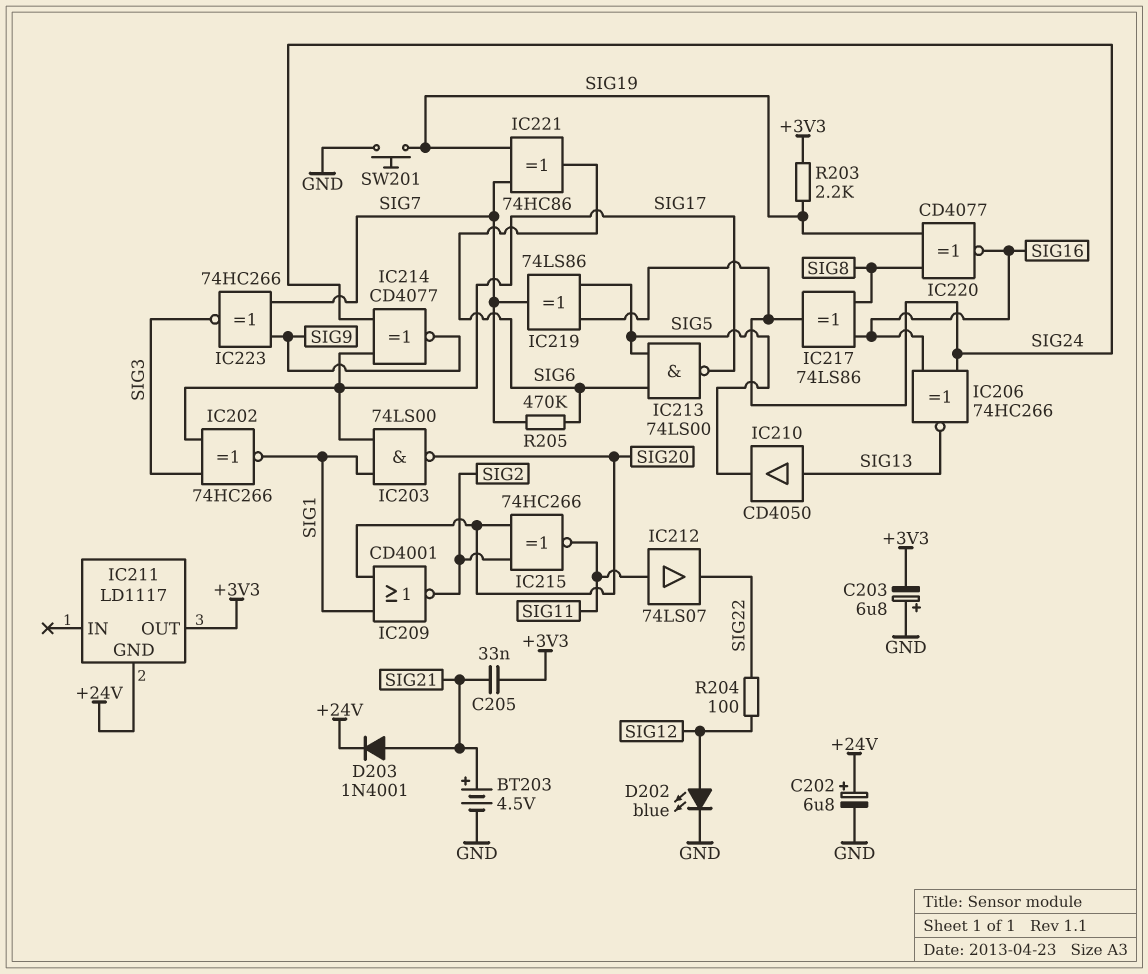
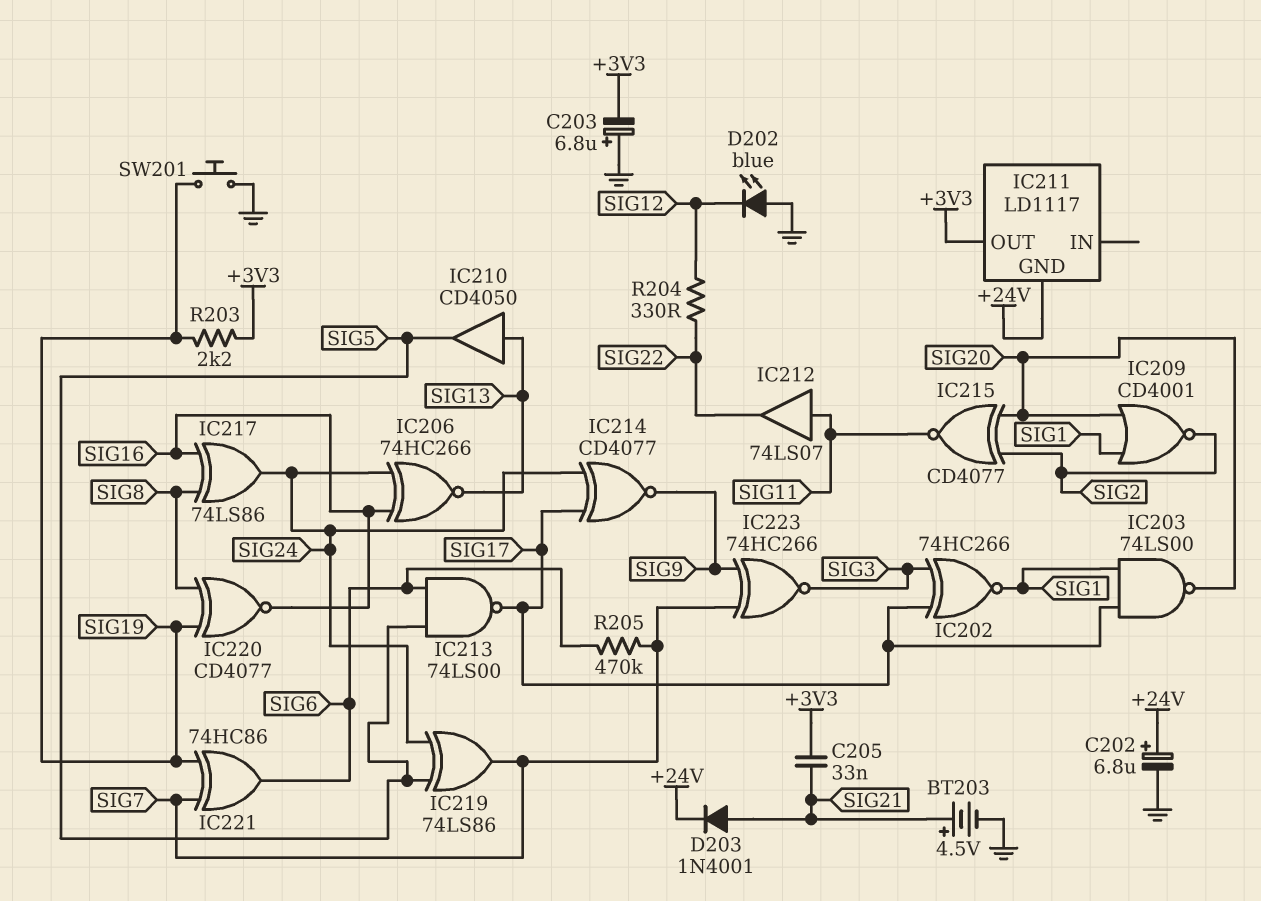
D202: LED blue (A SIG12, K GND) -> LED blue (A GND, K SIG12)
IC215: XNOR 74HC266 (in SIG2, in SIG20, out SIG11) -> XNOR CD4077 (in SIG2, in SIG20, out SIG11)
R204: 100 (SIG12, SIG22) -> 330 (SIG12, SIG22)

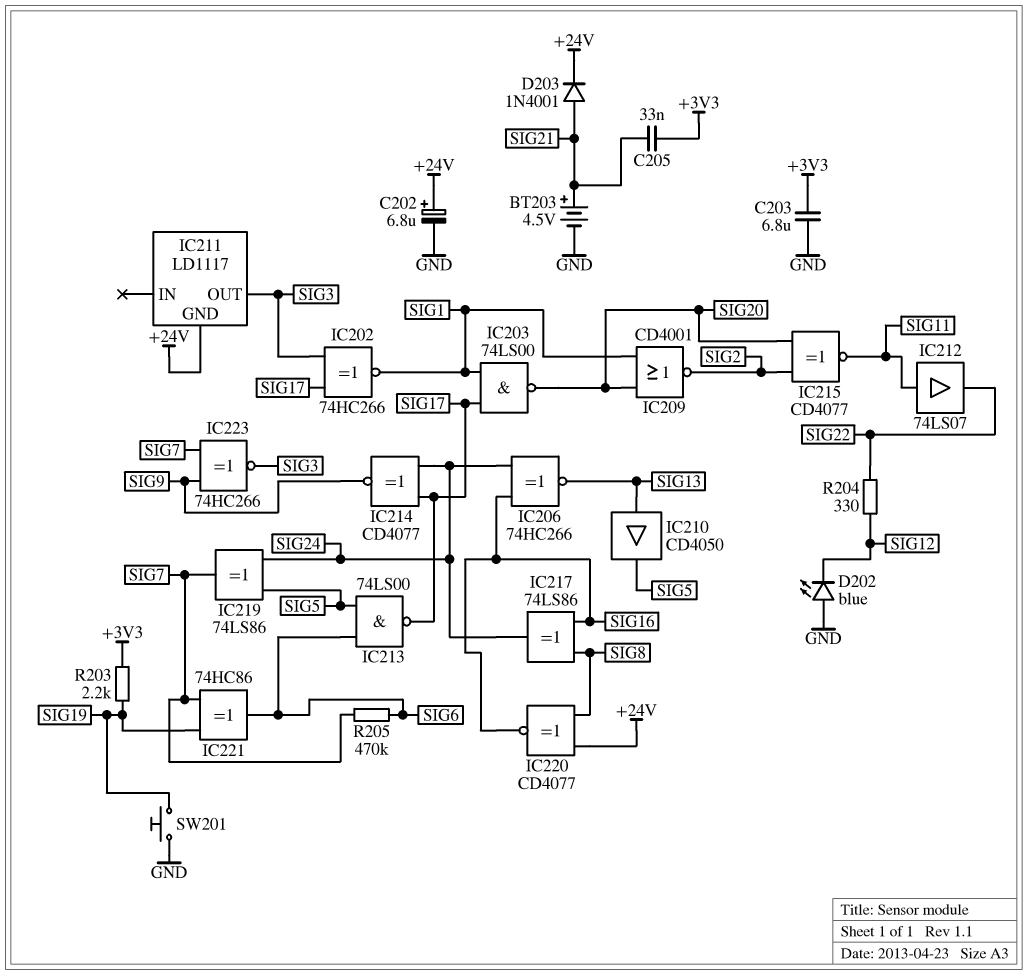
C203: 6.8uF (plus GND, minus +3V3) -> 6.8uF (+3V3, GND)
IC211 pin OUT: +3V3 -> SIG3
IC220: XNOR CD4077 (in SIG8, in SIG19, out SIG16) -> XNOR CD4077 (in +24V, in SIG8, out SIG16)

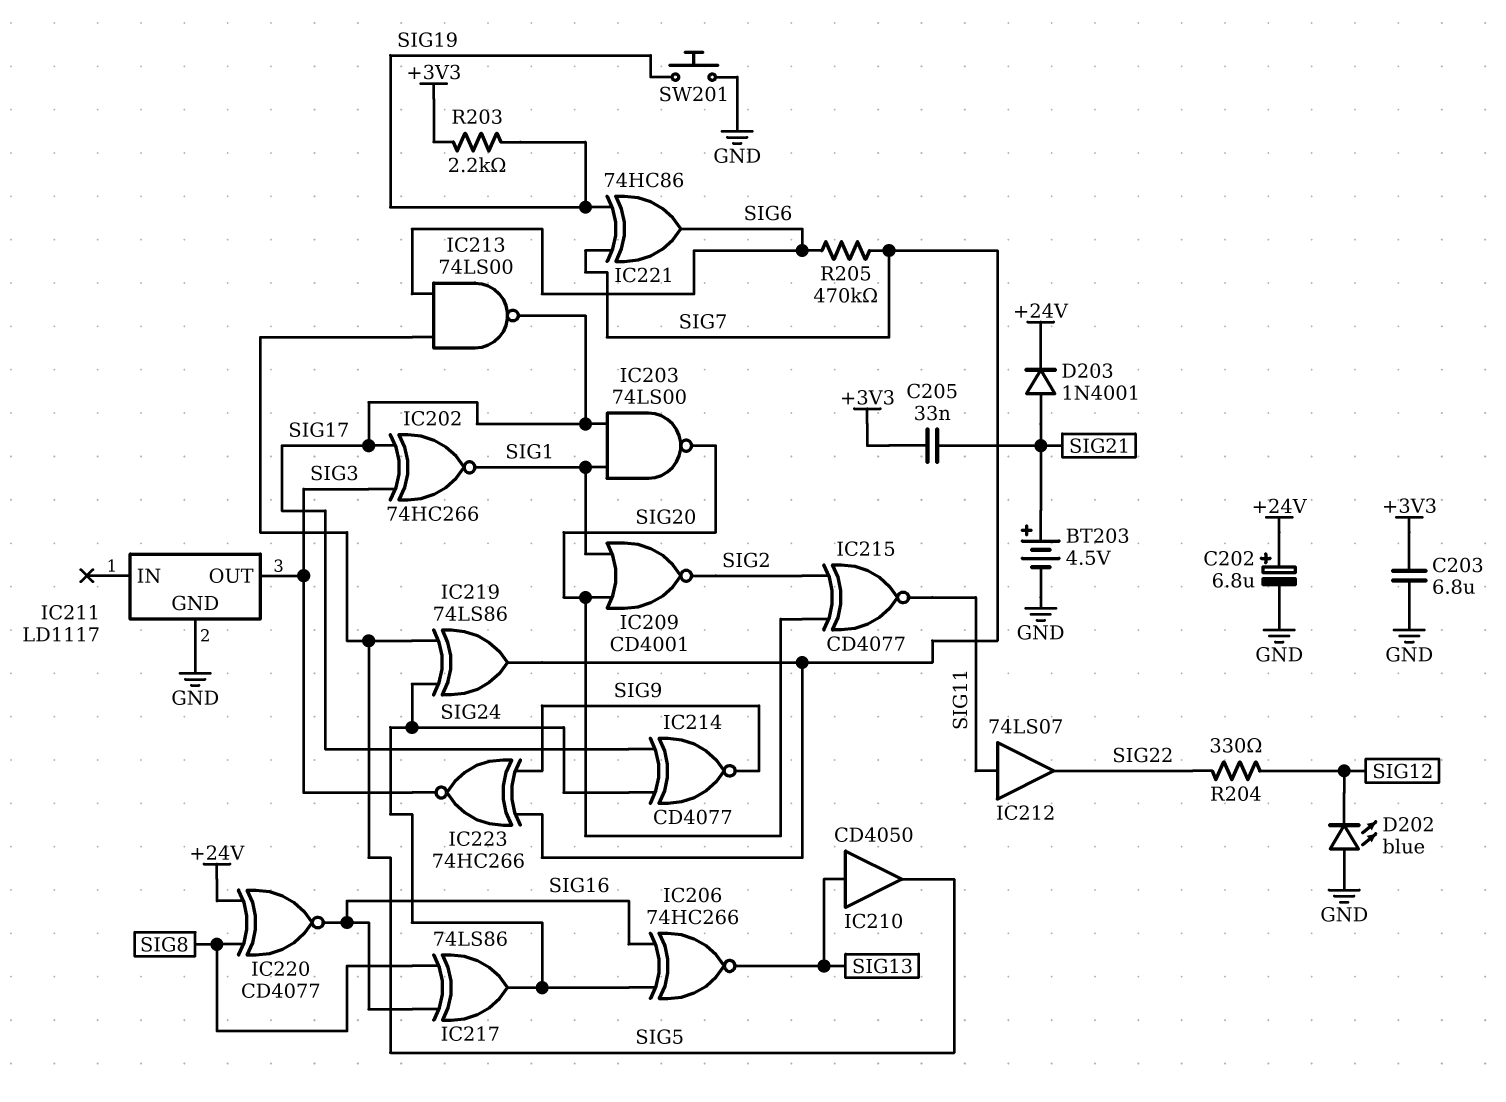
IC211 pin GND: +24V -> GND

